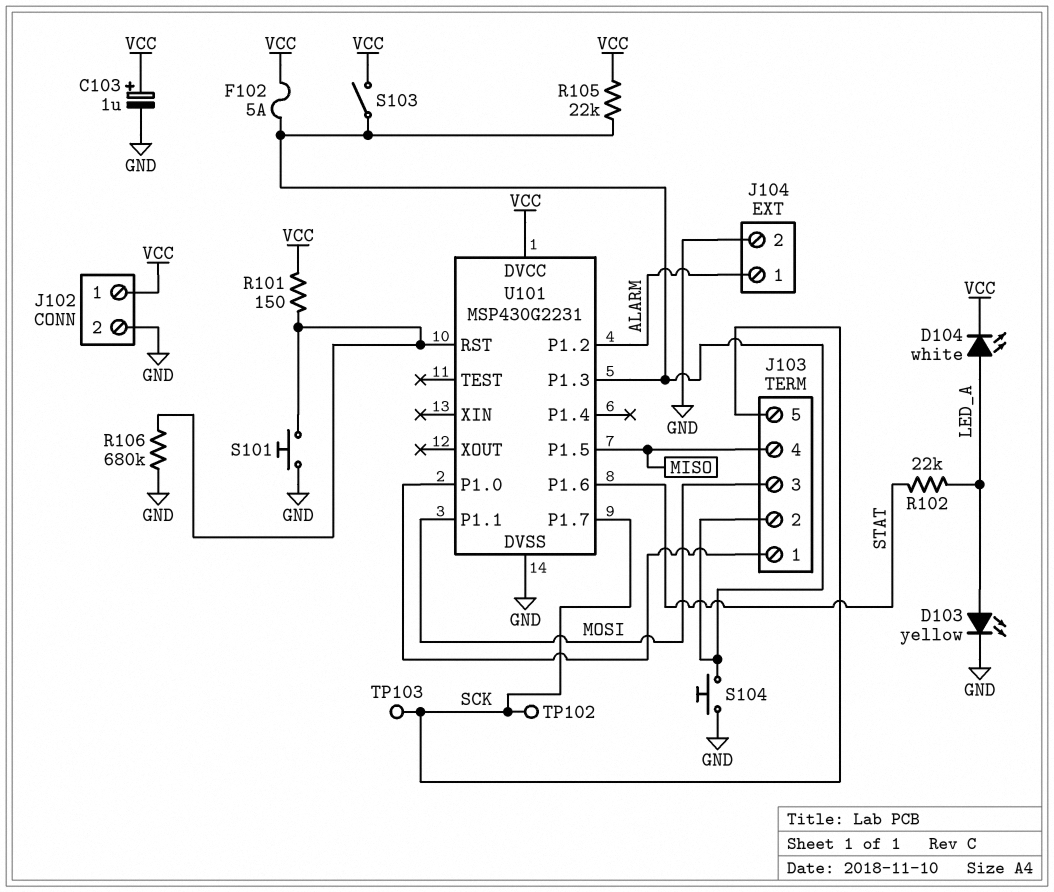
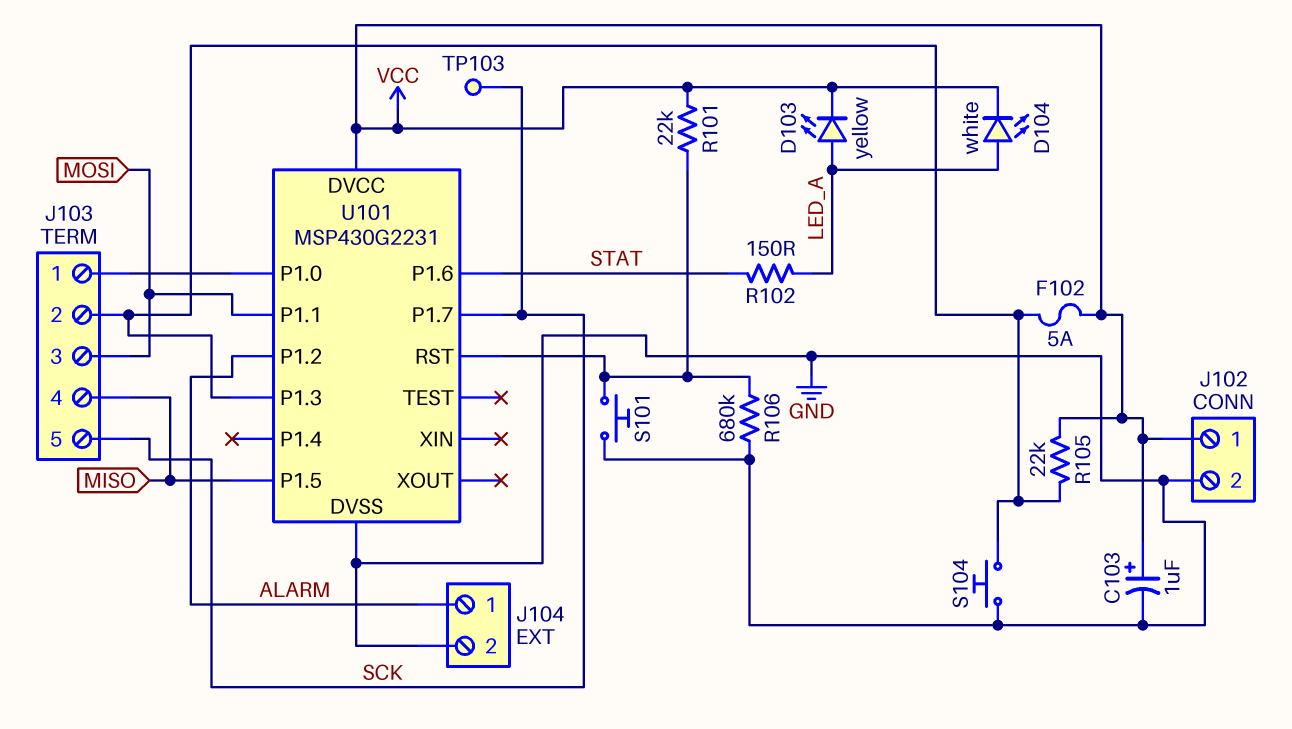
D103: LED yellow (A LED_A, K GND) -> LED yellow (A LED_A, K VCC)
R101: 150 (U101/RST, VCC) -> 22k (U101/RST, VCC)
R102: 22k (LED_A, STAT) -> 150 (LED_A, STAT)
S103: switch (J103/2, VCC) -> none
TP102: test point (SCK) -> none

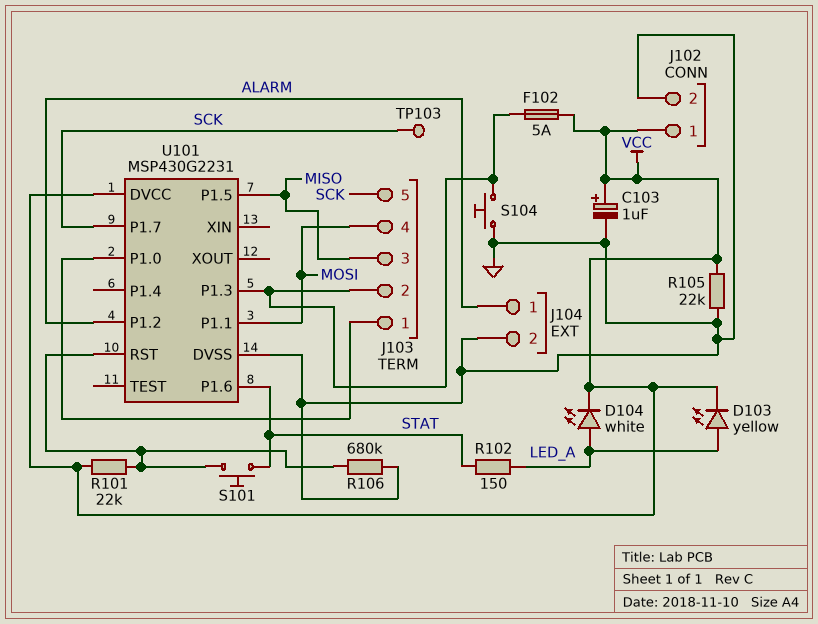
J103 pin 3: MOSI -> MISO
J103 pin 4: MISO -> MOSI
R105: 22k (J103/2, VCC) -> 22k (GND, VCC)
S101: button (GND, U101/RST) -> button (STAT, U101/RST)

